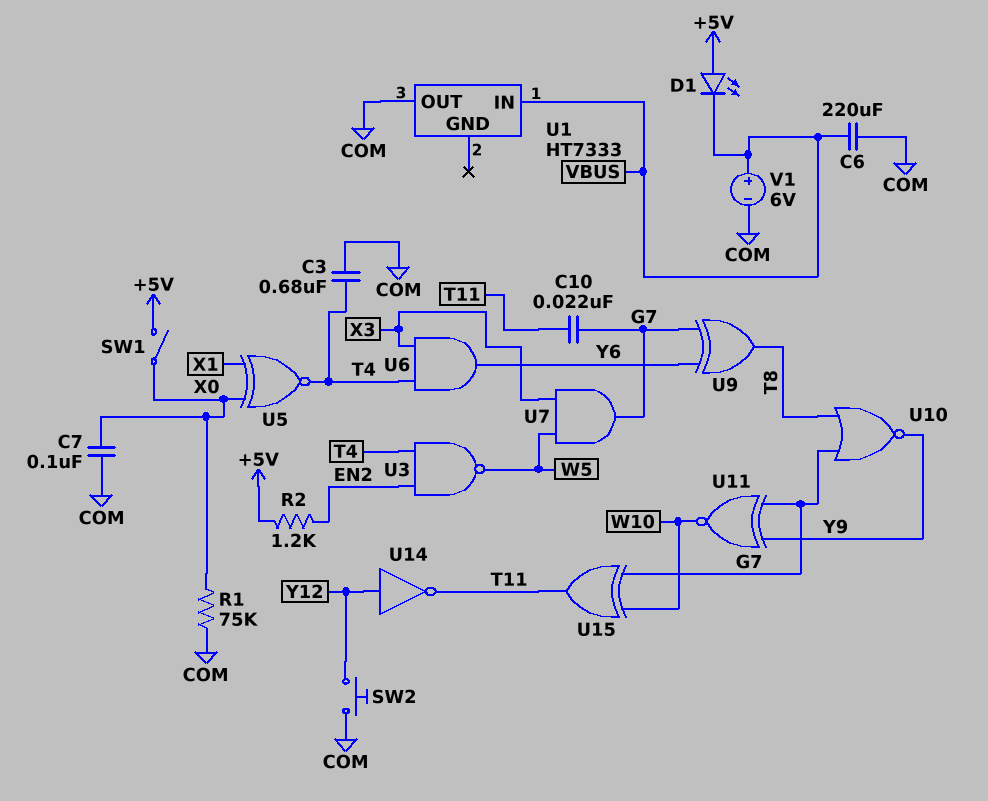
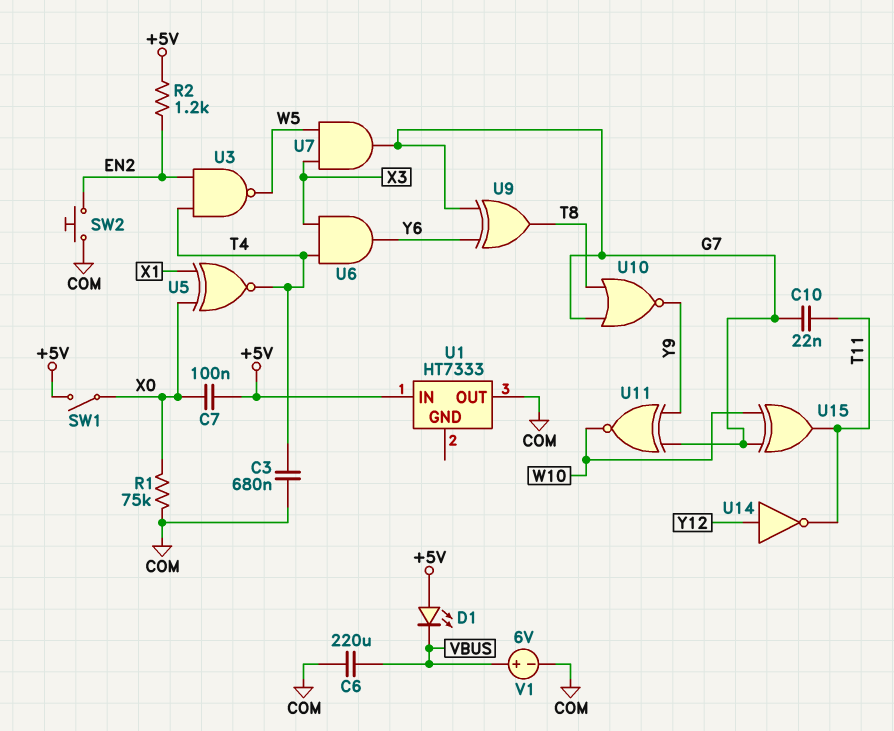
C7: 100nF (COM, X0) -> 100nF (+5V, X0)
SW2: button (COM, Y12) -> button (COM, EN2)
U1 pin IN: VBUS -> +5V

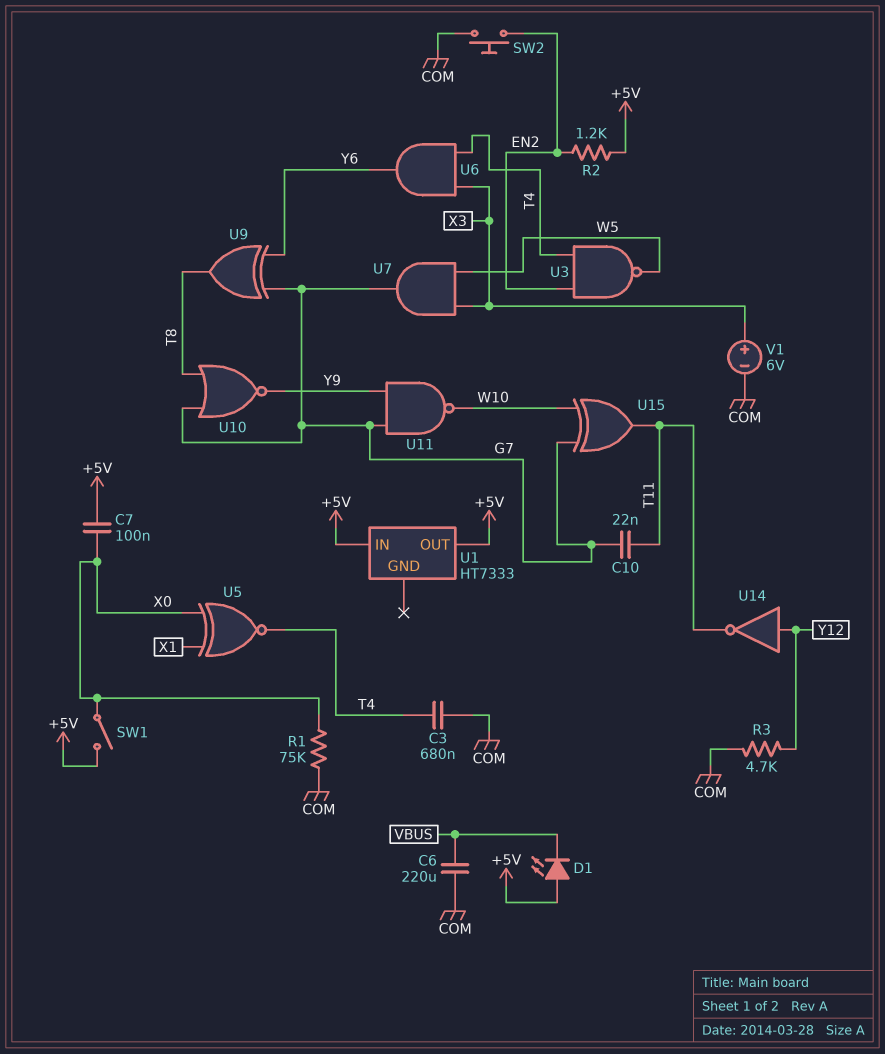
R3: none -> 4.7k (COM, Y12)
U1 pin OUT: COM -> +5V
U11: XNOR (in G7, in Y9, out W10) -> NAND (in G7, in Y9, out W10)
V1: 6V (plus VBUS, minus COM) -> 6V (plus X3, minus COM)

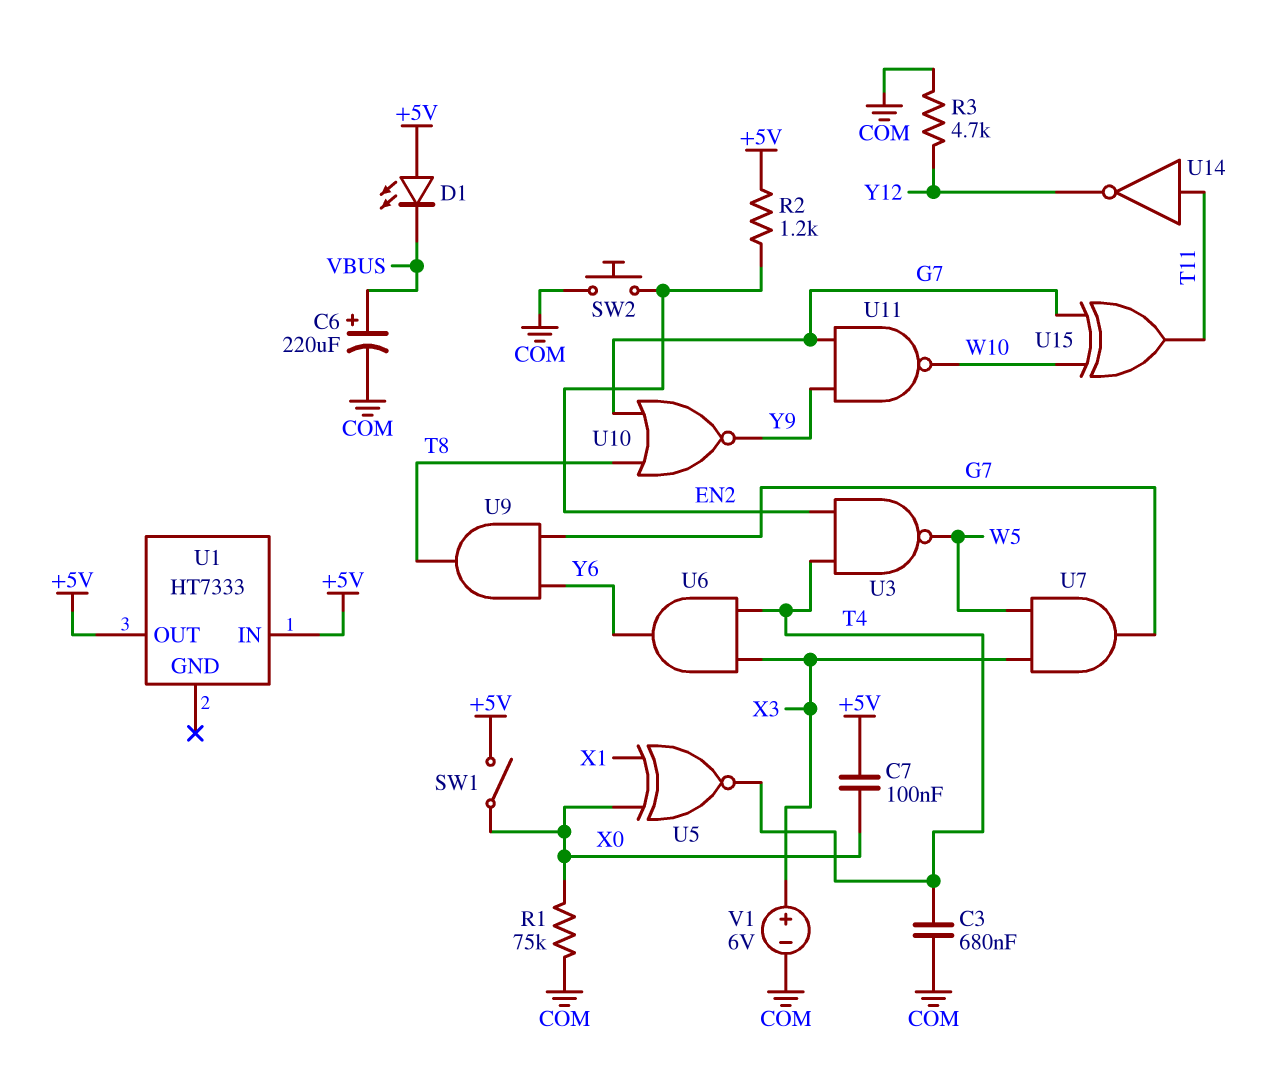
C6: 220uF (COM, VBUS) -> 220uF (plus VBUS, minus COM)
C10: 22nF (G7, T11) -> none
U9: XOR (in G7, in Y6, out T8) -> AND (in G7, in Y6, out T8)
U14: NOT (in Y12, out T11) -> NOT (in T11, out Y12)

